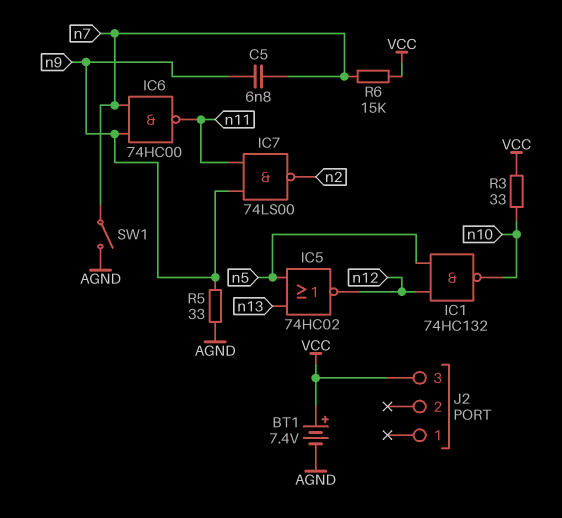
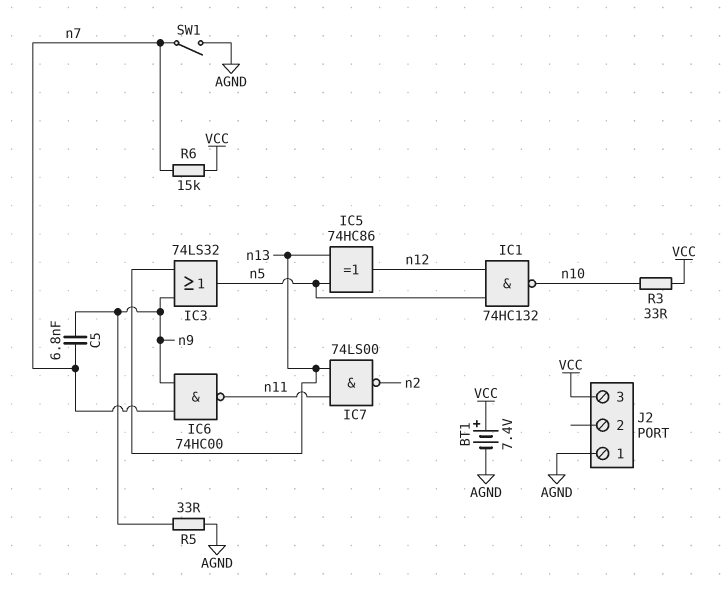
IC3: none -> OR 74LS32 (in n9, in n13, out n5)
IC5: NOR 74HC02 (in n5, in n13, out n12) -> XOR 74HC86 (in n5, in n13, out n12)
IC7: NAND 74LS00 (in n9, in n11, out n2) -> NAND 74LS00 (in n11, in n13, out n2)
J2 pin 1: none -> AGND

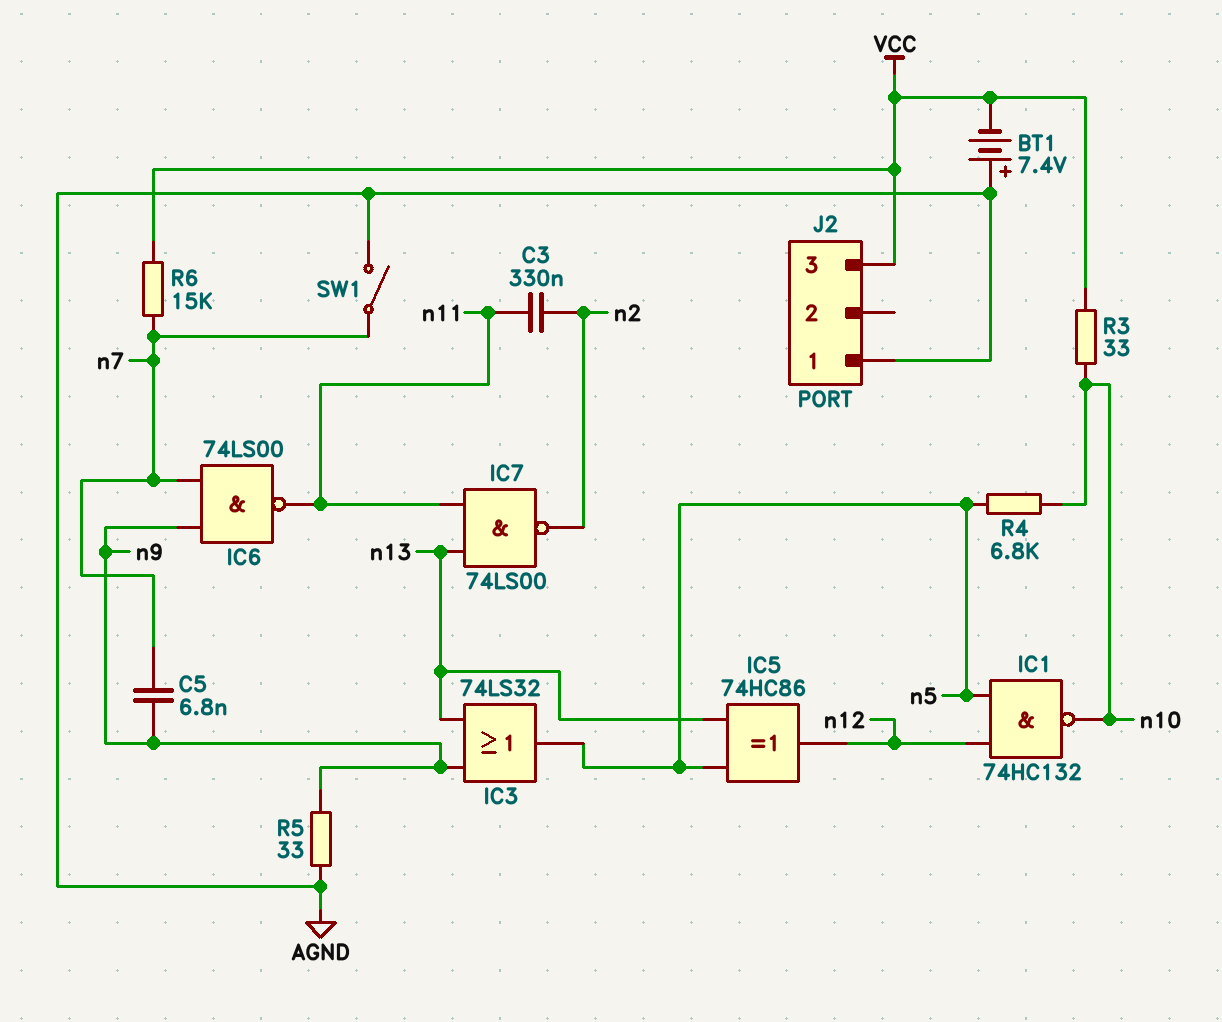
BT1: 7.4V (plus VCC, minus AGND) -> 7.4V (plus AGND, minus VCC)
C3: none -> 330nF (n2, n11)
IC6: NAND 74HC00 (in n7, in n9, out n11) -> NAND 74LS00 (in n7, in n9, out n11)
R4: none -> 6.8k (n5, n10)

